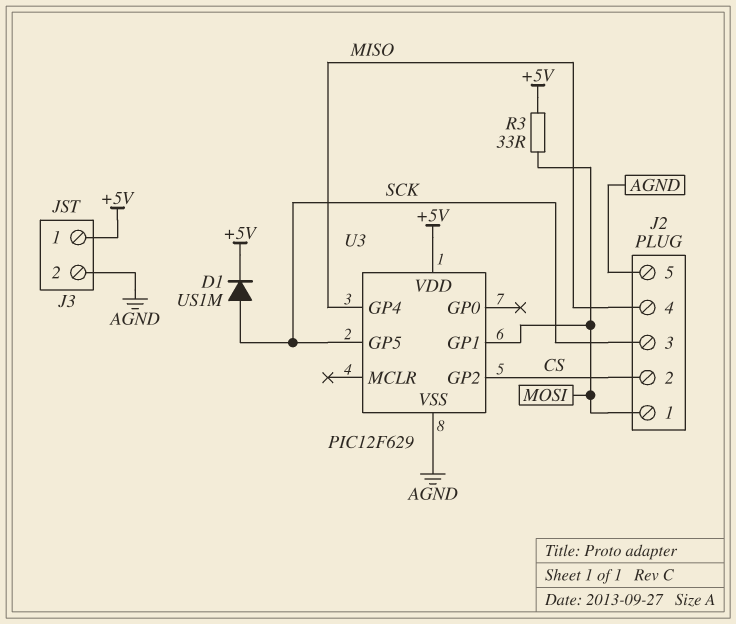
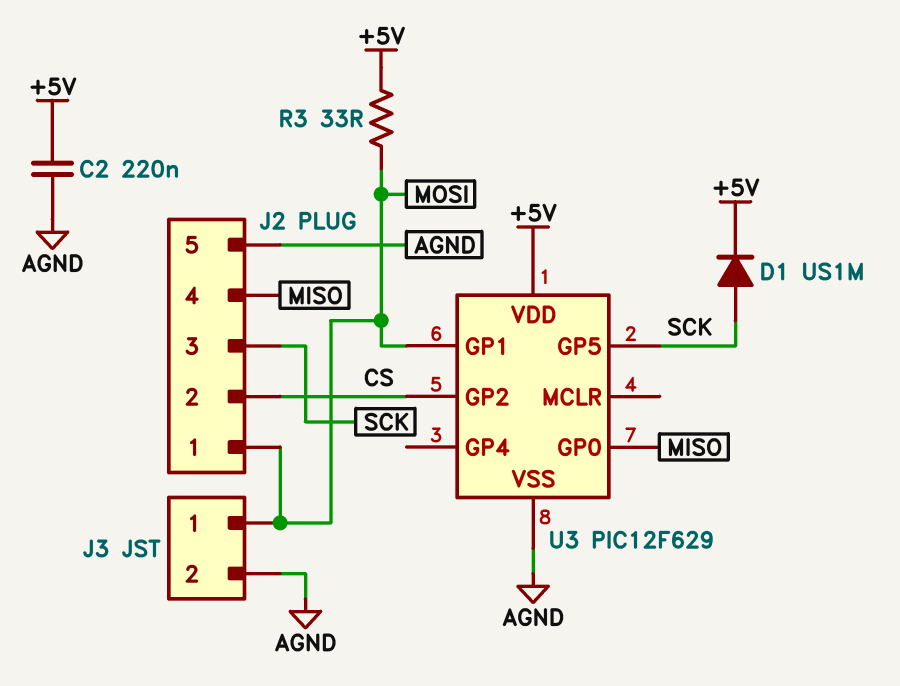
C2: none -> 220nF (+5V, AGND)
J3 pin 1: +5V -> MOSI
U3 pin GP0: none -> MISO
U3 pin GP4: MISO -> none

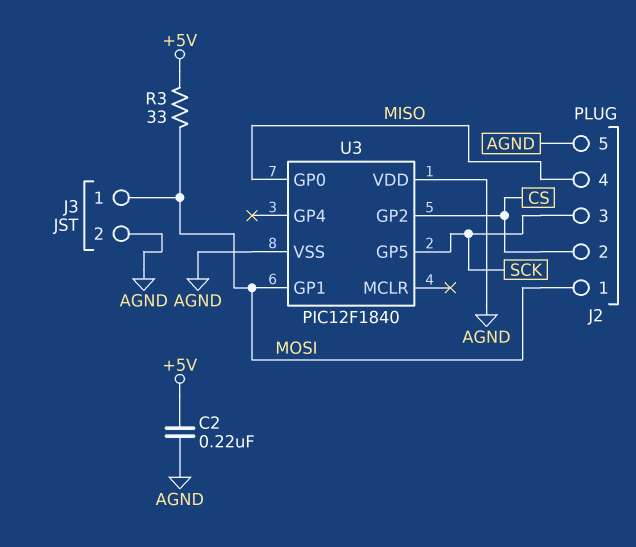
D1: diode US1M (A SCK, K +5V) -> none
U3: PIC12F629 -> PIC12F1840
U3 pin VDD: +5V -> AGND

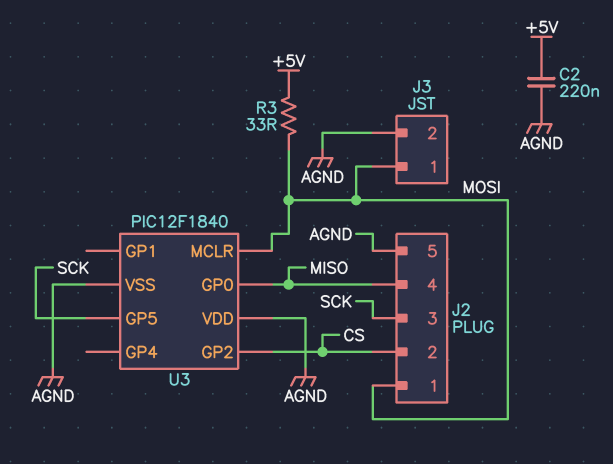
U3 pin GP1: MOSI -> none
U3 pin MCLR: none -> MOSI

